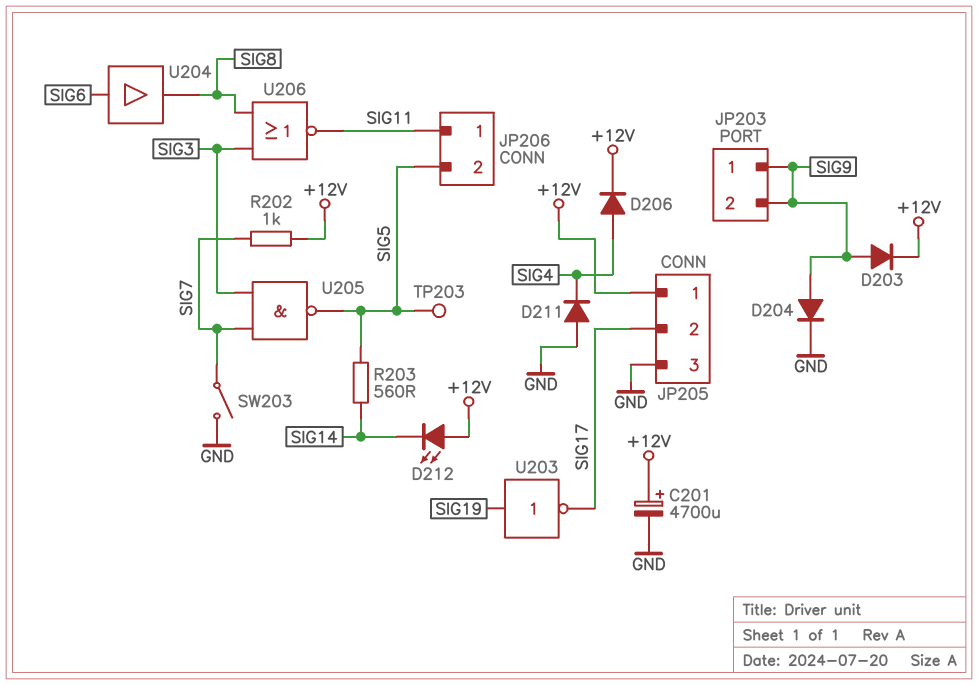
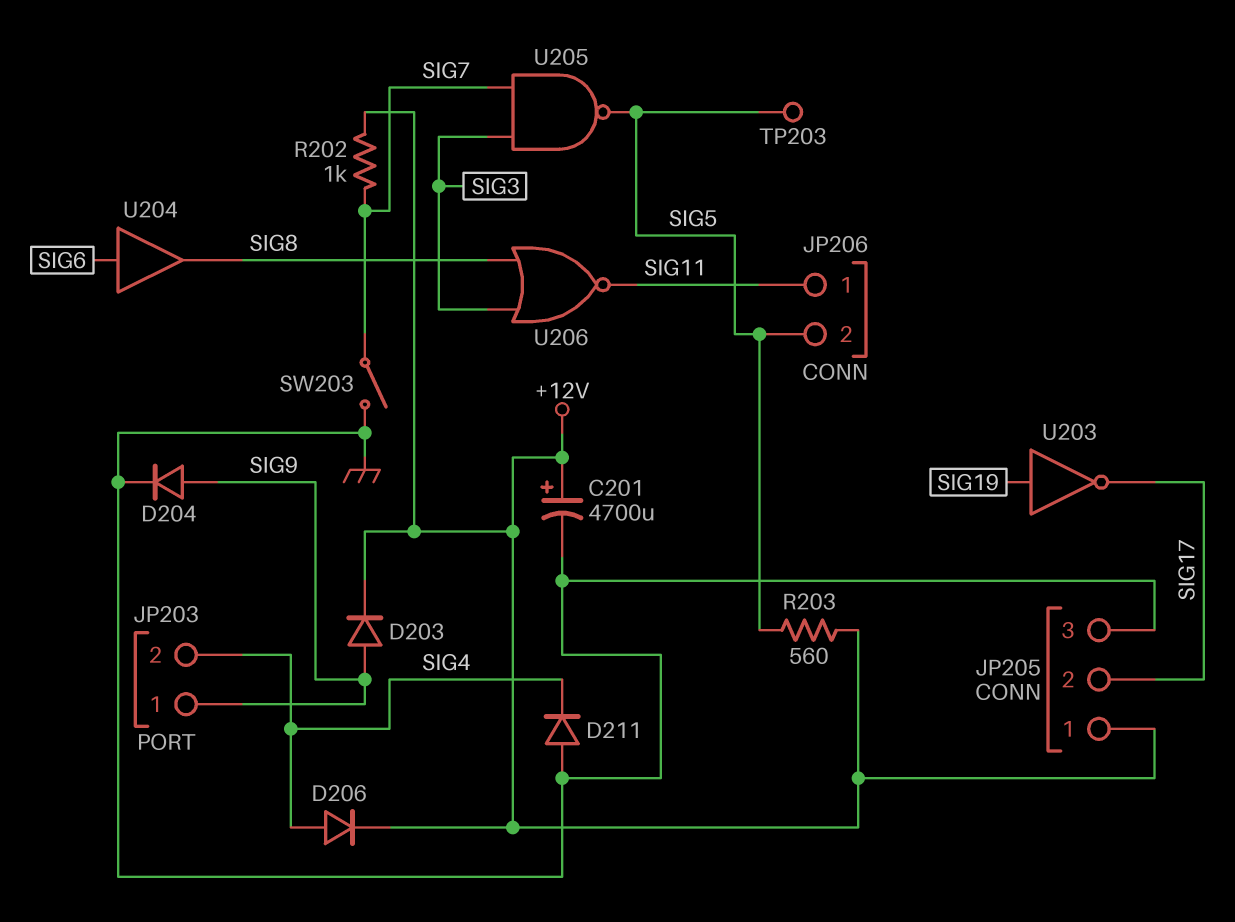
D212: LED (A +12V, K SIG14) -> none
JP203 pin 2: SIG9 -> SIG4
R203: 560 (SIG5, SIG14) -> 560 (+12V, SIG5)

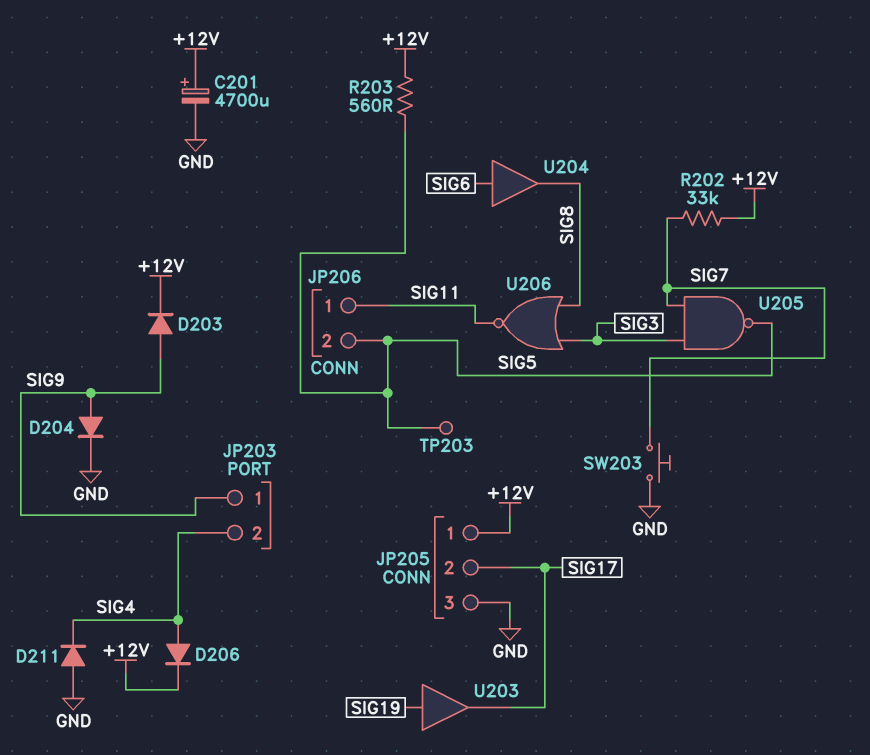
R202: 1k (+12V, SIG7) -> 33k (+12V, SIG7)
SW203: switch (GND, SIG7) -> button (GND, SIG7)
U203: NOT (in SIG19, out SIG17) -> buffer (in SIG19, out SIG17)

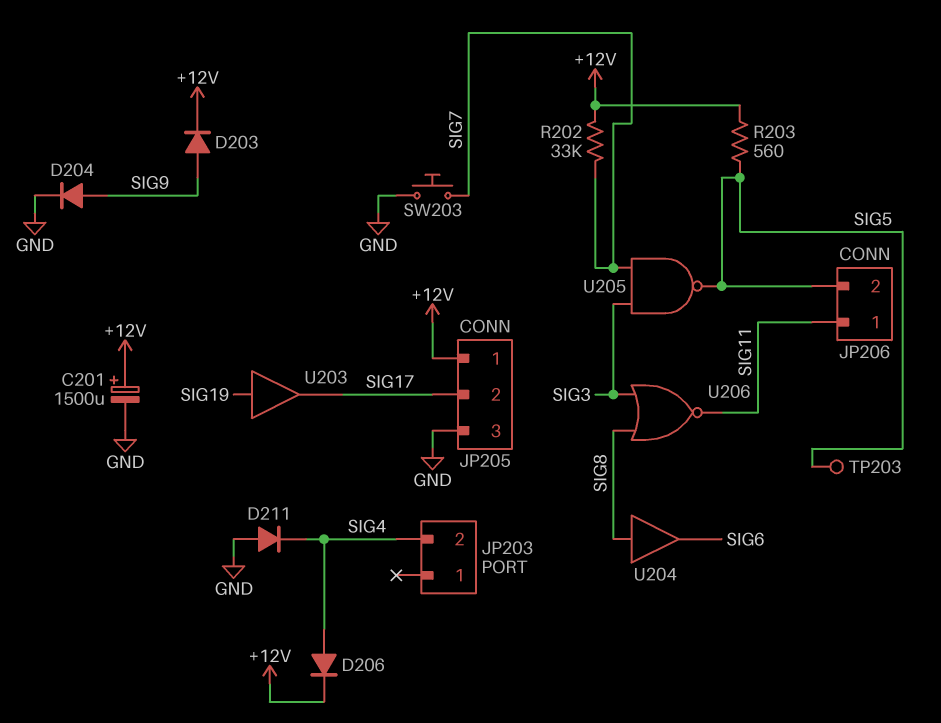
C201: 4700uF (plus +12V, minus GND) -> 1500uF (plus +12V, minus GND)
JP203 pin 1: SIG9 -> none
U204: buffer (in SIG6, out SIG8) -> buffer (in SIG8, out SIG6)

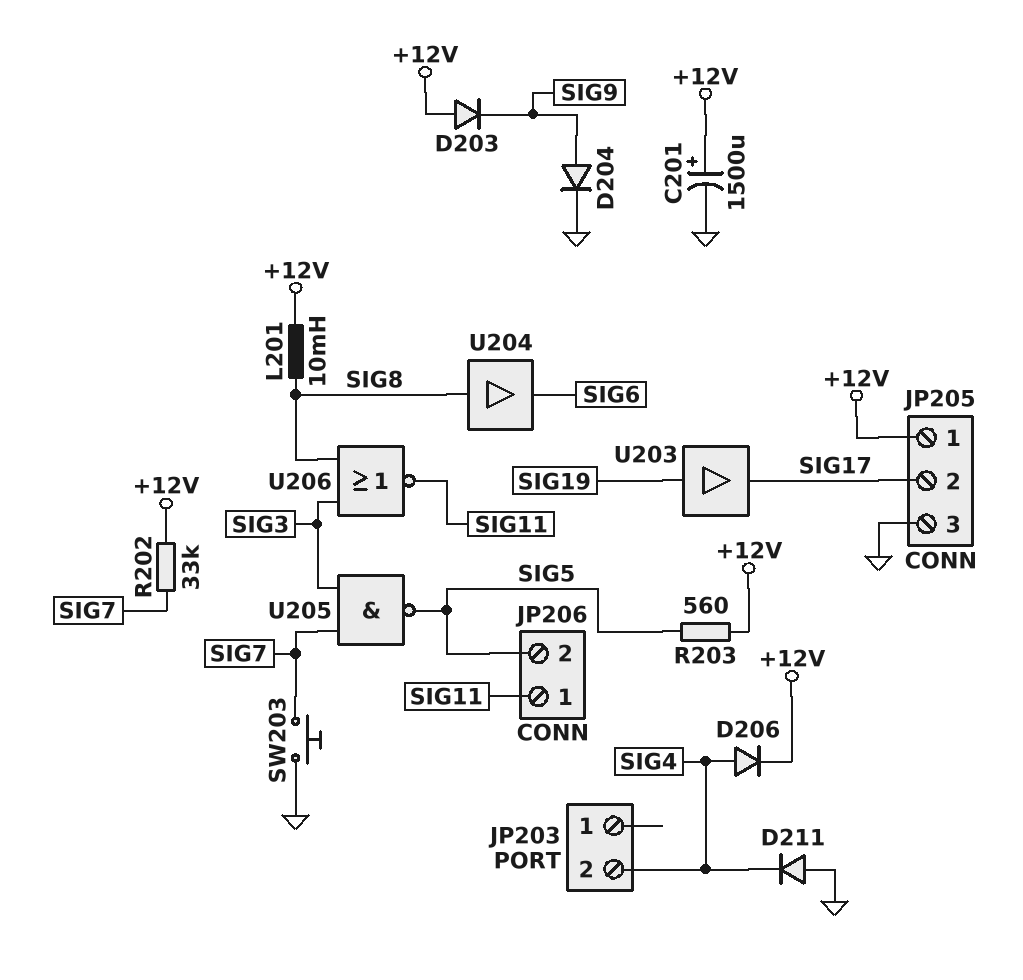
D203: diode (A SIG9, K +12V) -> diode (A +12V, K SIG9)
L201: none -> 10mH (+12V, SIG8)
TP203: test point (SIG5) -> none

